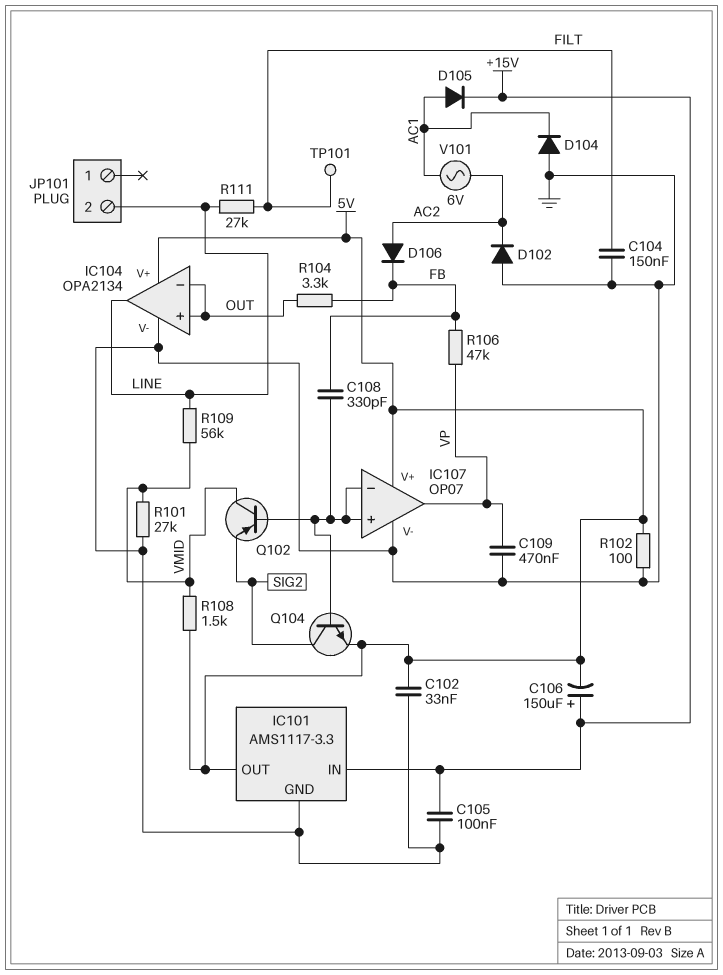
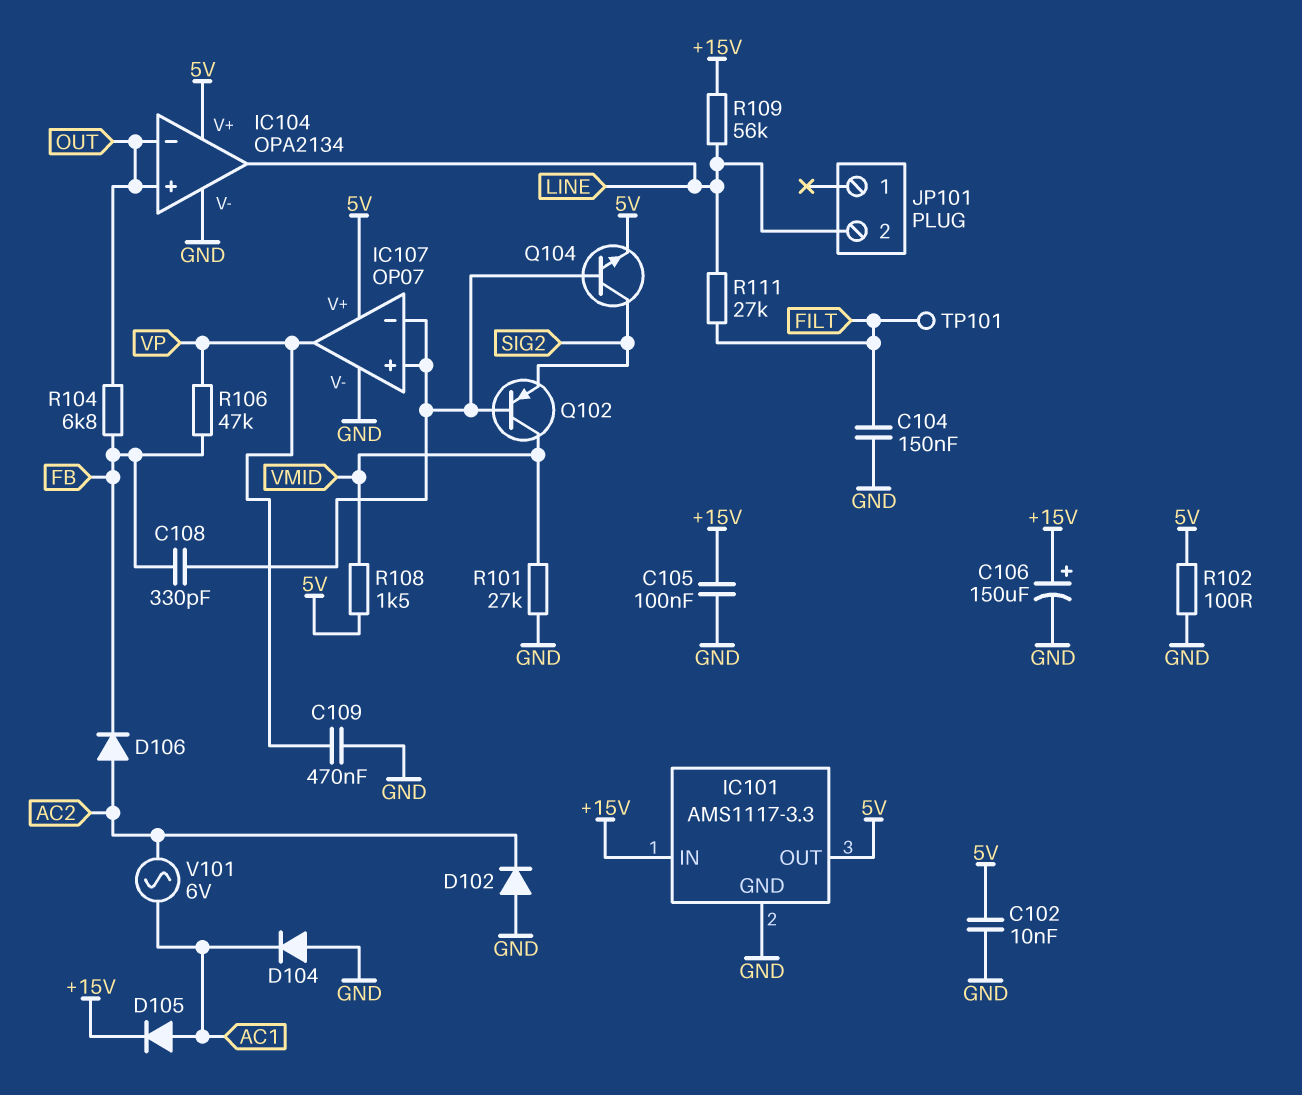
C102: 33nF (5V, GND) -> 10nF (5V, GND)
C106: 150uF (plus +15V, minus 5V) -> 150uF (plus +15V, minus GND)
R104: 3.3k (FB, OUT) -> 6.8k (FB, OUT)
R109: 56k (LINE, VMID) -> 56k (+15V, LINE)

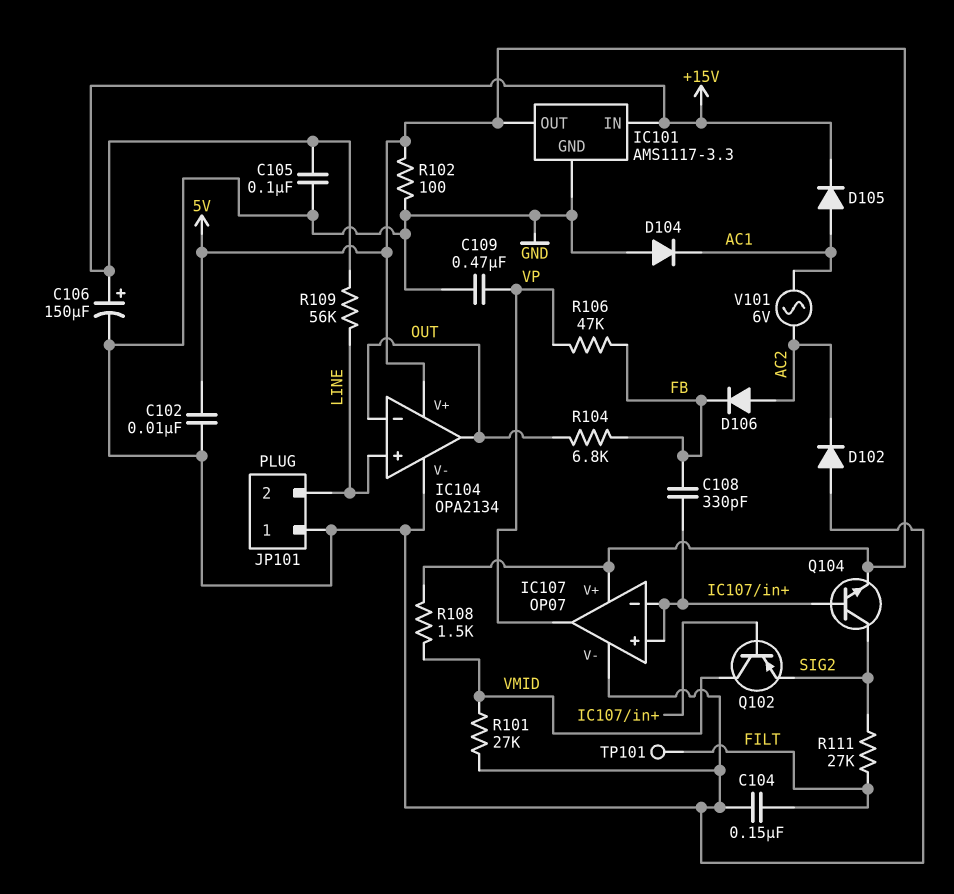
IC104 pin in+: OUT -> LINE
IC104 pin out: LINE -> OUT
JP101 pin 1: none -> GND
R111: 27k (FILT, LINE) -> 27k (FILT, SIG2)

